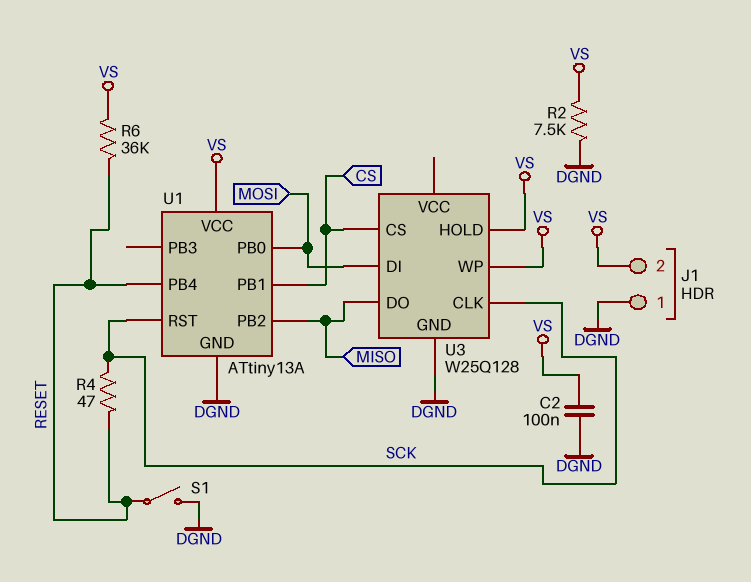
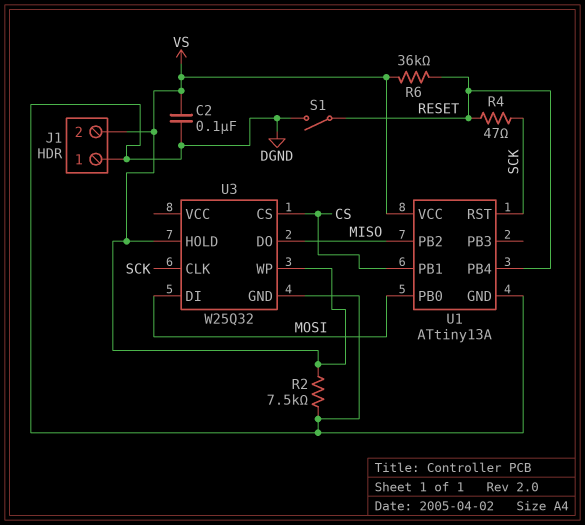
U3: W25Q128 -> W25Q32

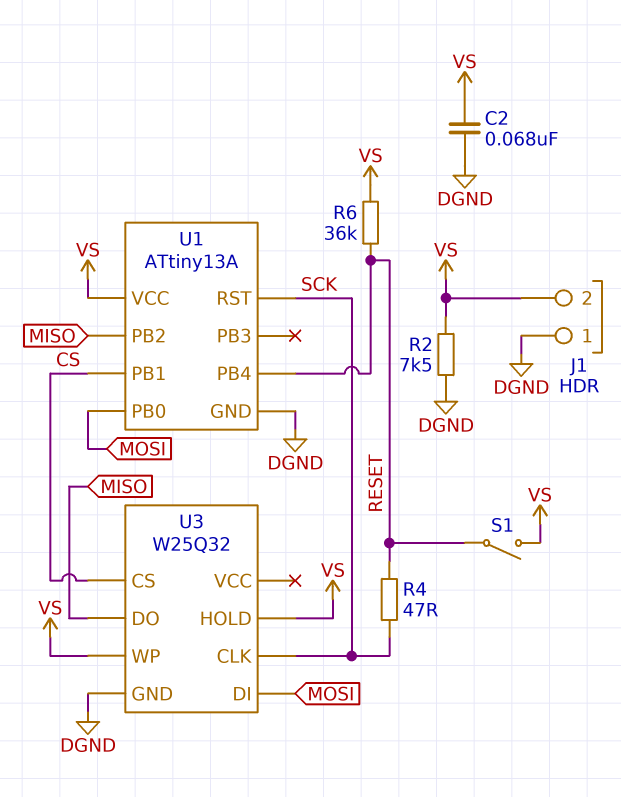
C2: 100nF (DGND, VS) -> 68nF (DGND, VS)
S1: switch (DGND, RESET) -> switch (RESET, VS)

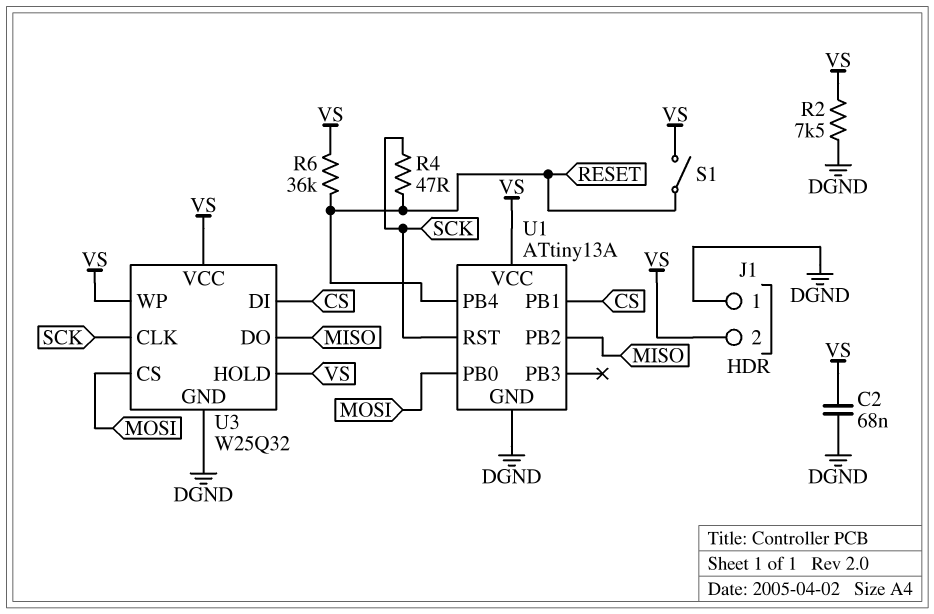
U3 pin CS: CS -> MOSI
U3 pin DI: MOSI -> CS
U3 pin VCC: none -> VS

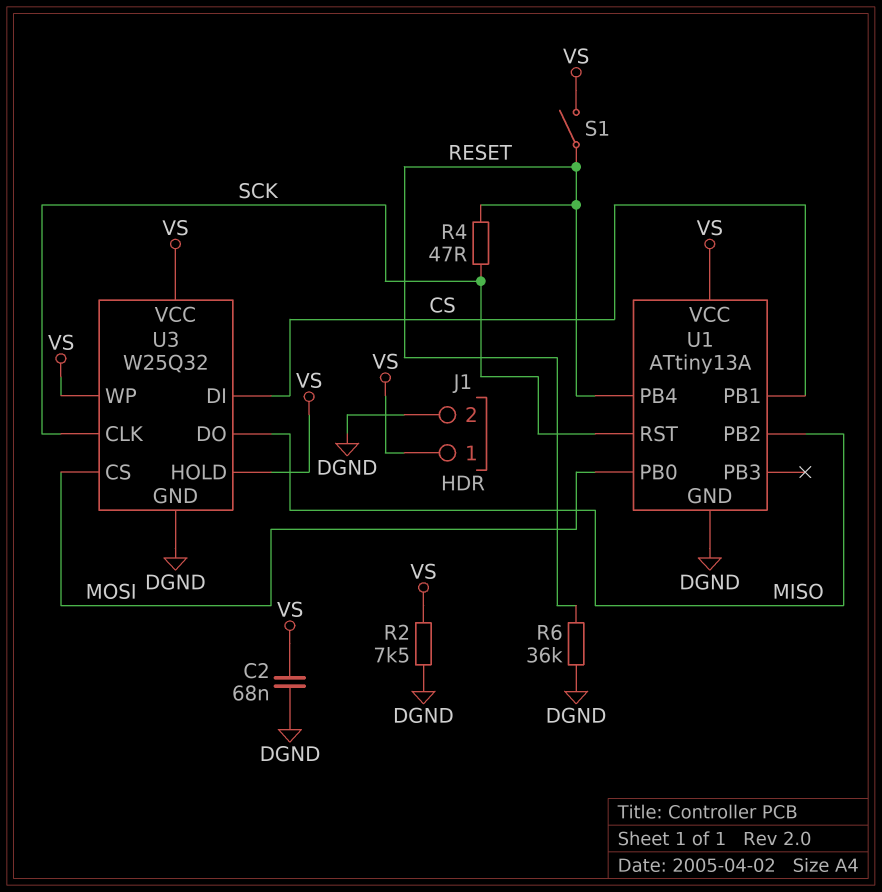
J1 pin 1: DGND -> VS
J1 pin 2: VS -> DGND
R6: 36k (RESET, VS) -> 36k (DGND, RESET)

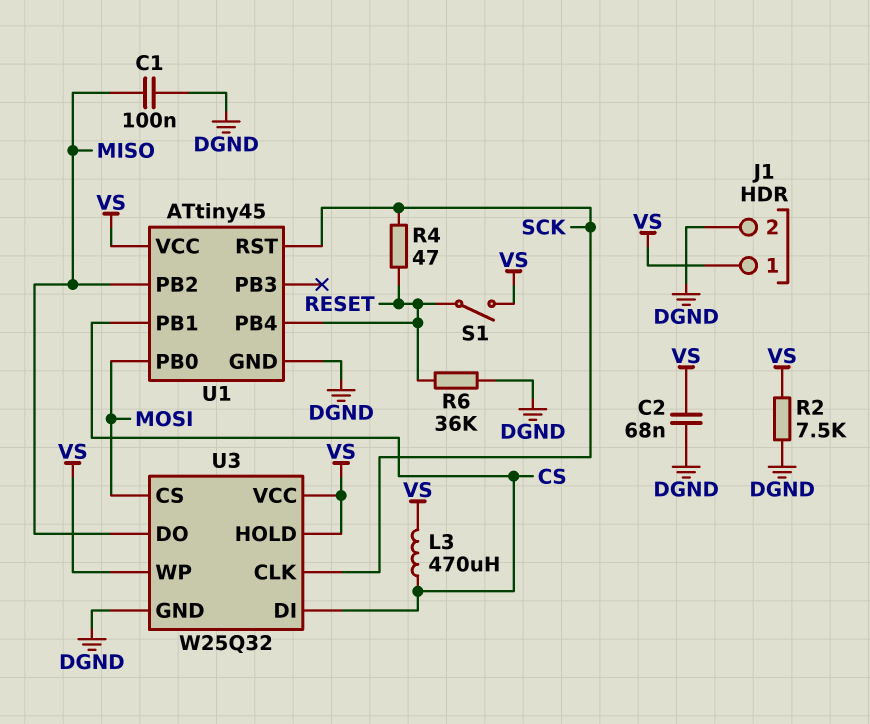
C1: none -> 100nF (DGND, MISO)
L3: none -> 470uH (CS, VS)
U1: ATtiny13A -> ATtiny45

